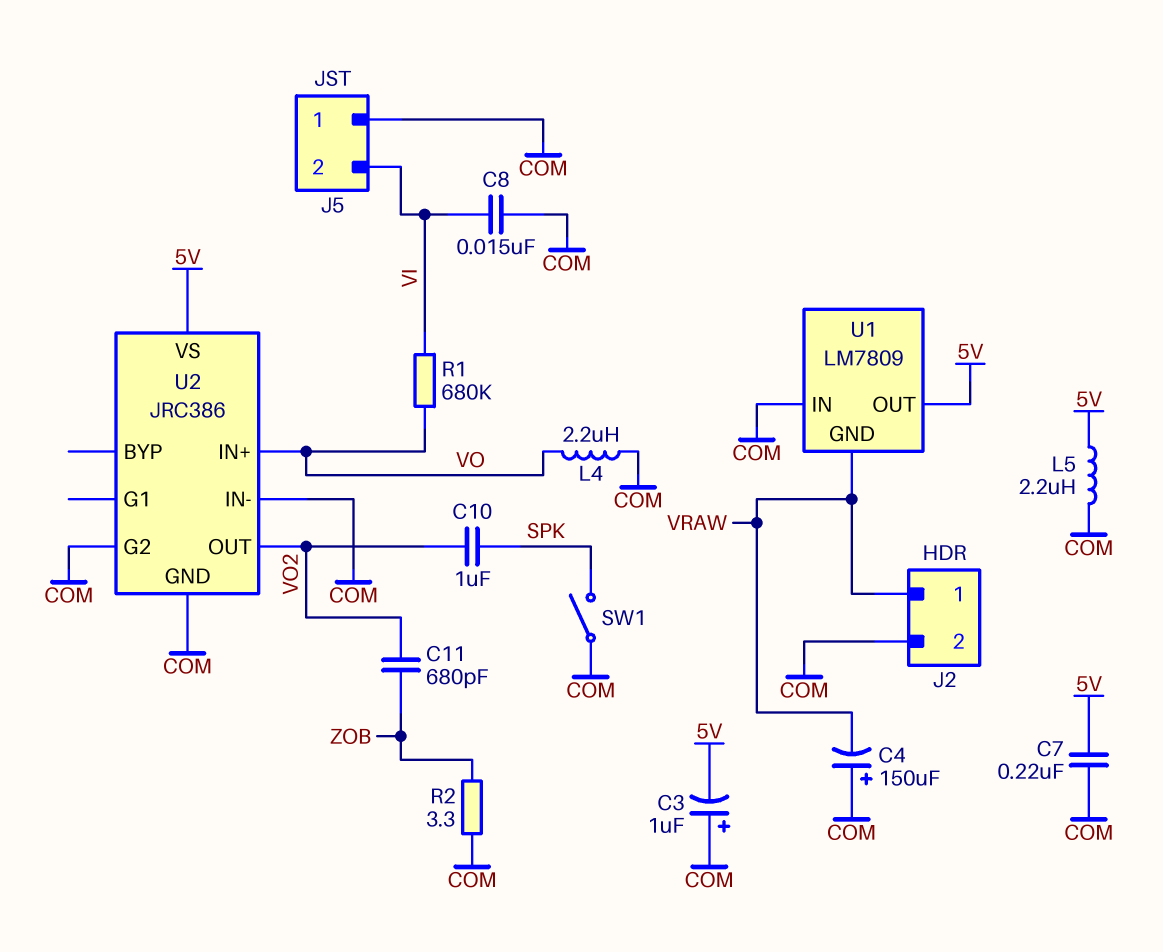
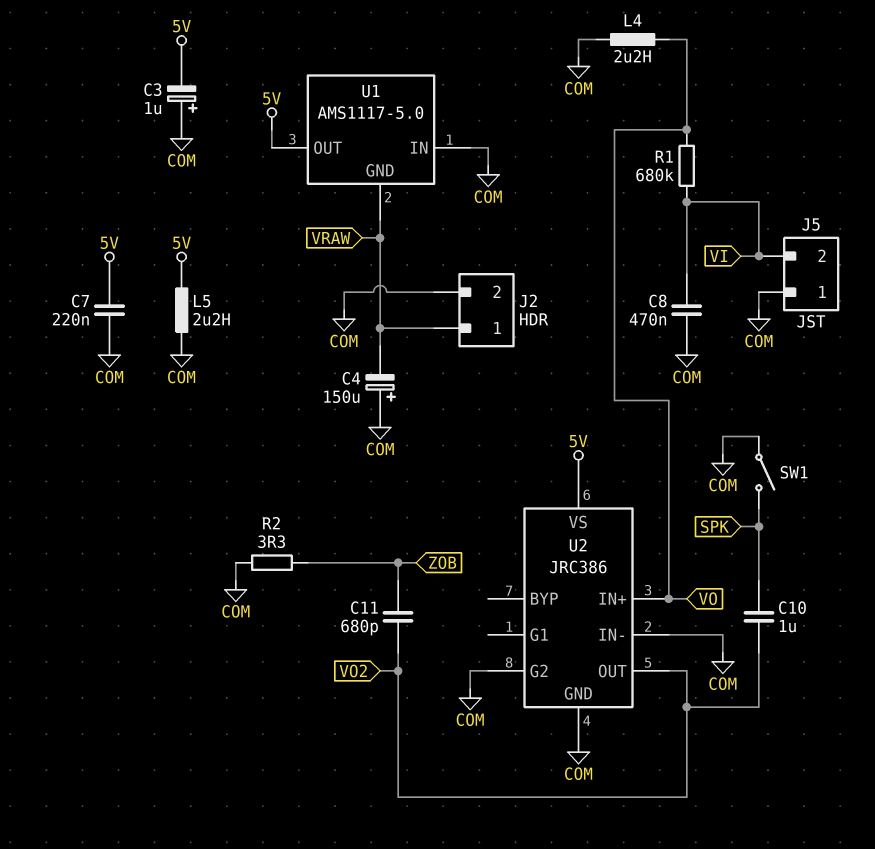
C8: 15nF (COM, VI) -> 470nF (COM, VI)
U1: LM7809 -> AMS1117-5.0

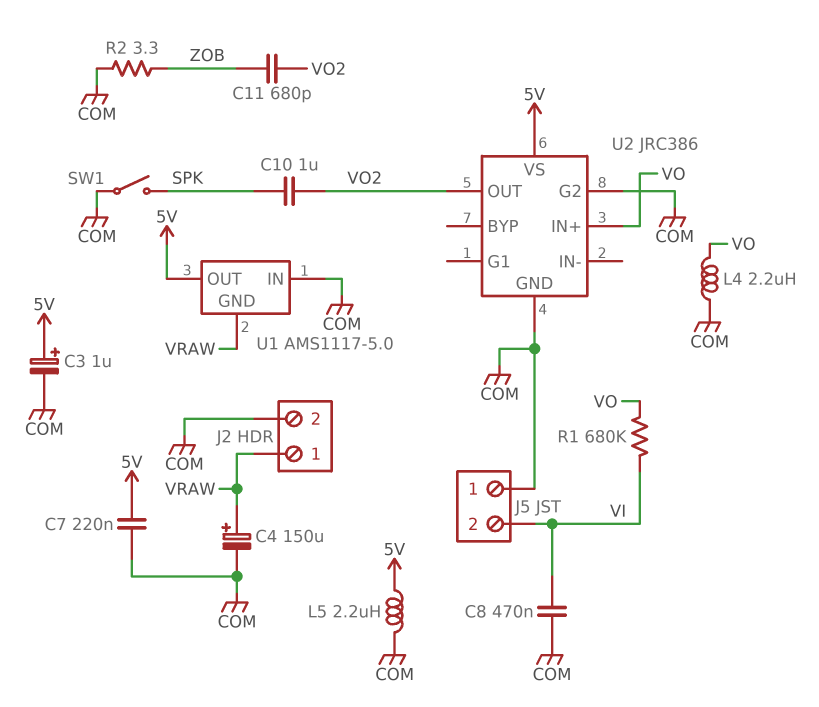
C3: 1uF (plus COM, minus 5V) -> 1uF (plus 5V, minus COM)
C4: 150uF (plus COM, minus VRAW) -> 150uF (plus VRAW, minus COM)
U2 pin IN-: COM -> none

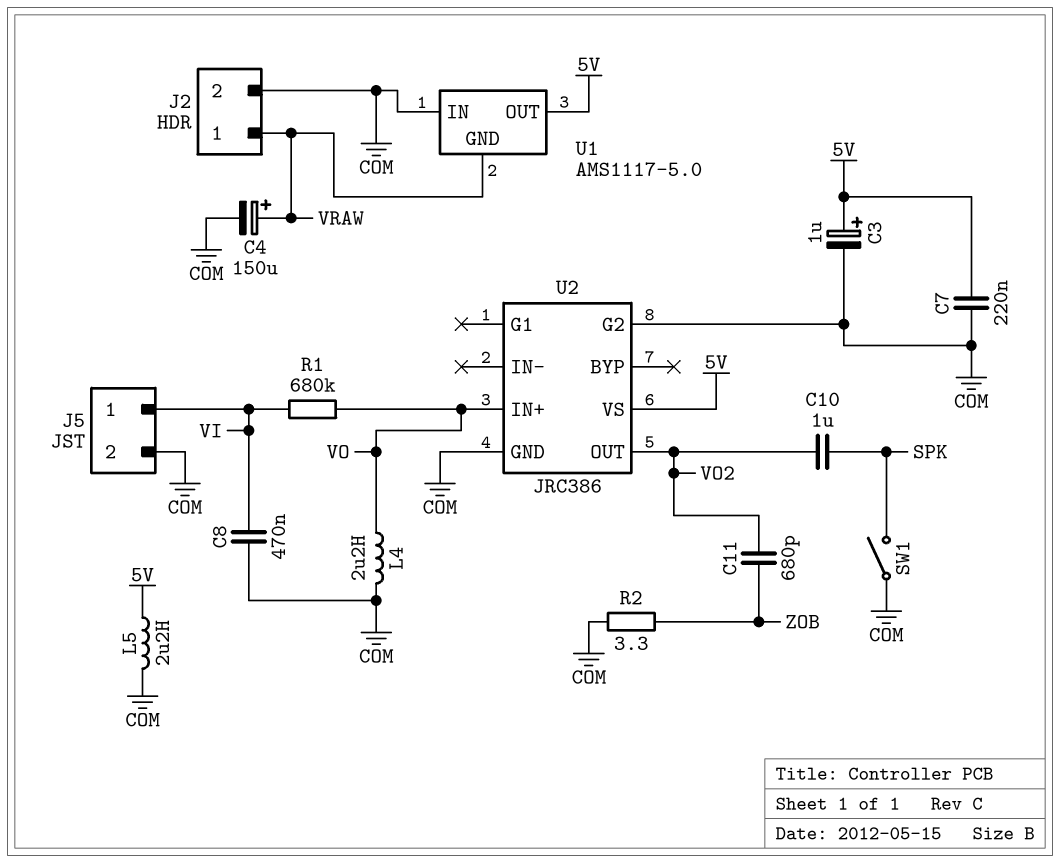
J5 pin 1: COM -> VI
J5 pin 2: VI -> COM

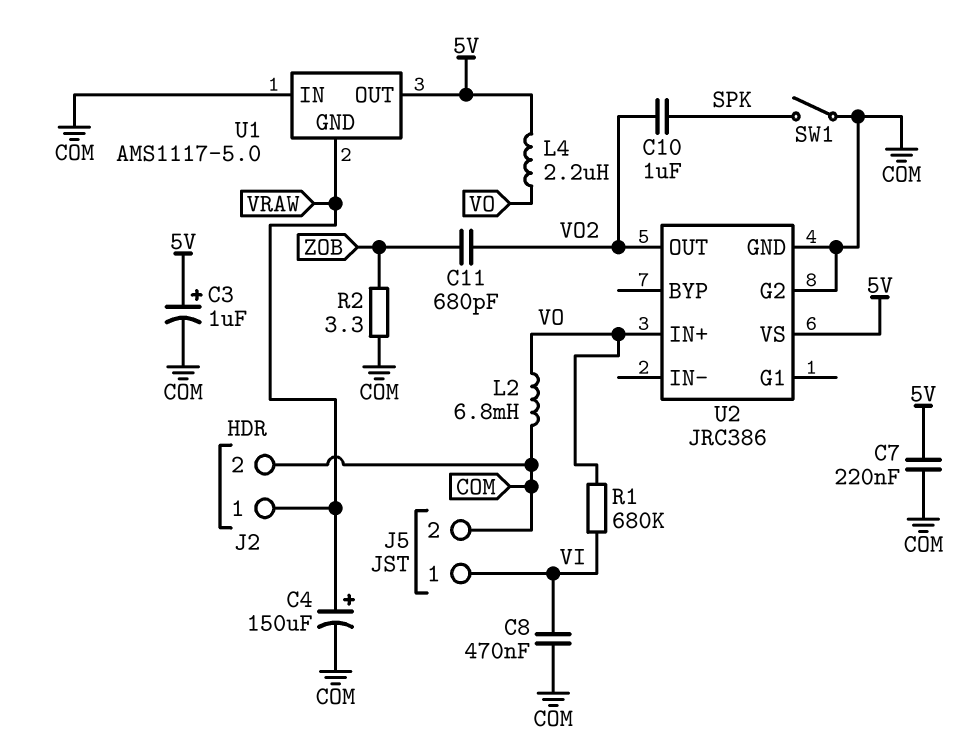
L2: none -> 6.8mH (COM, VO)
L4: 2.2uH (COM, VO) -> 2.2uH (5V, VO)
L5: 2.2uH (5V, COM) -> none

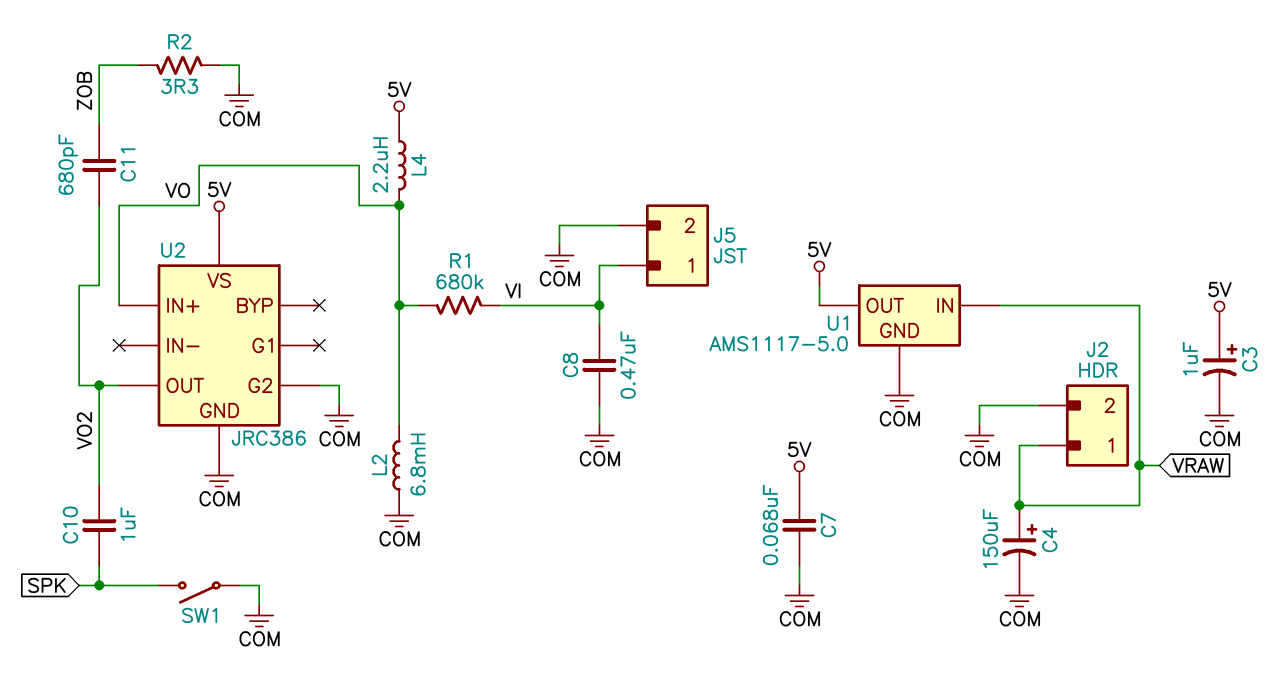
C7: 220nF (5V, COM) -> 68nF (5V, COM)
U1 pin GND: VRAW -> COM
U1 pin IN: COM -> VRAW

